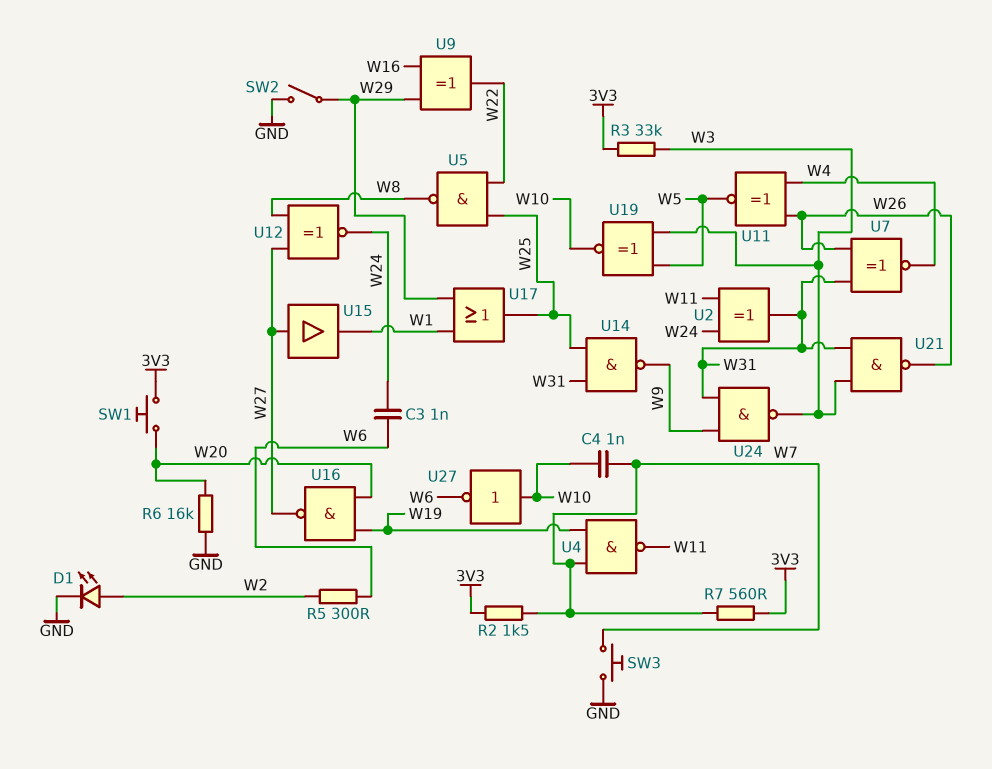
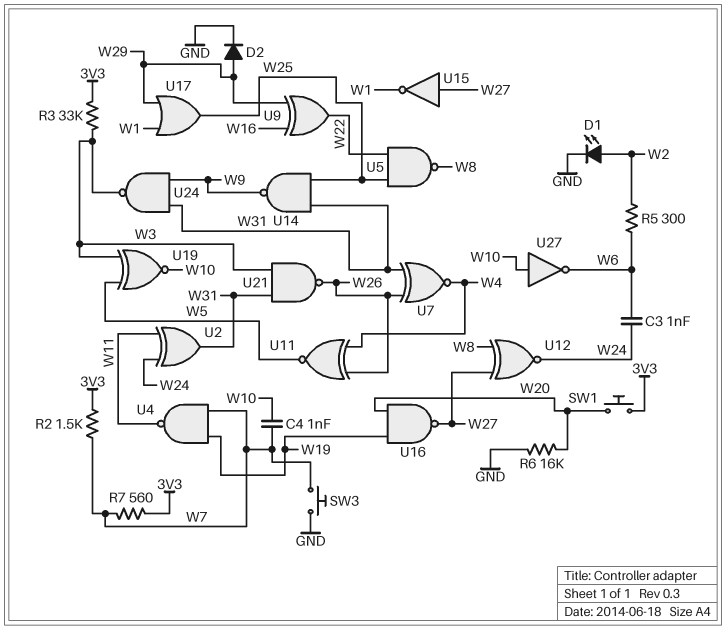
D2: none -> diode (A W29, K GND)
SW2: switch (GND, W29) -> none
U15: buffer (in W27, out W1) -> NOT (in W27, out W1)

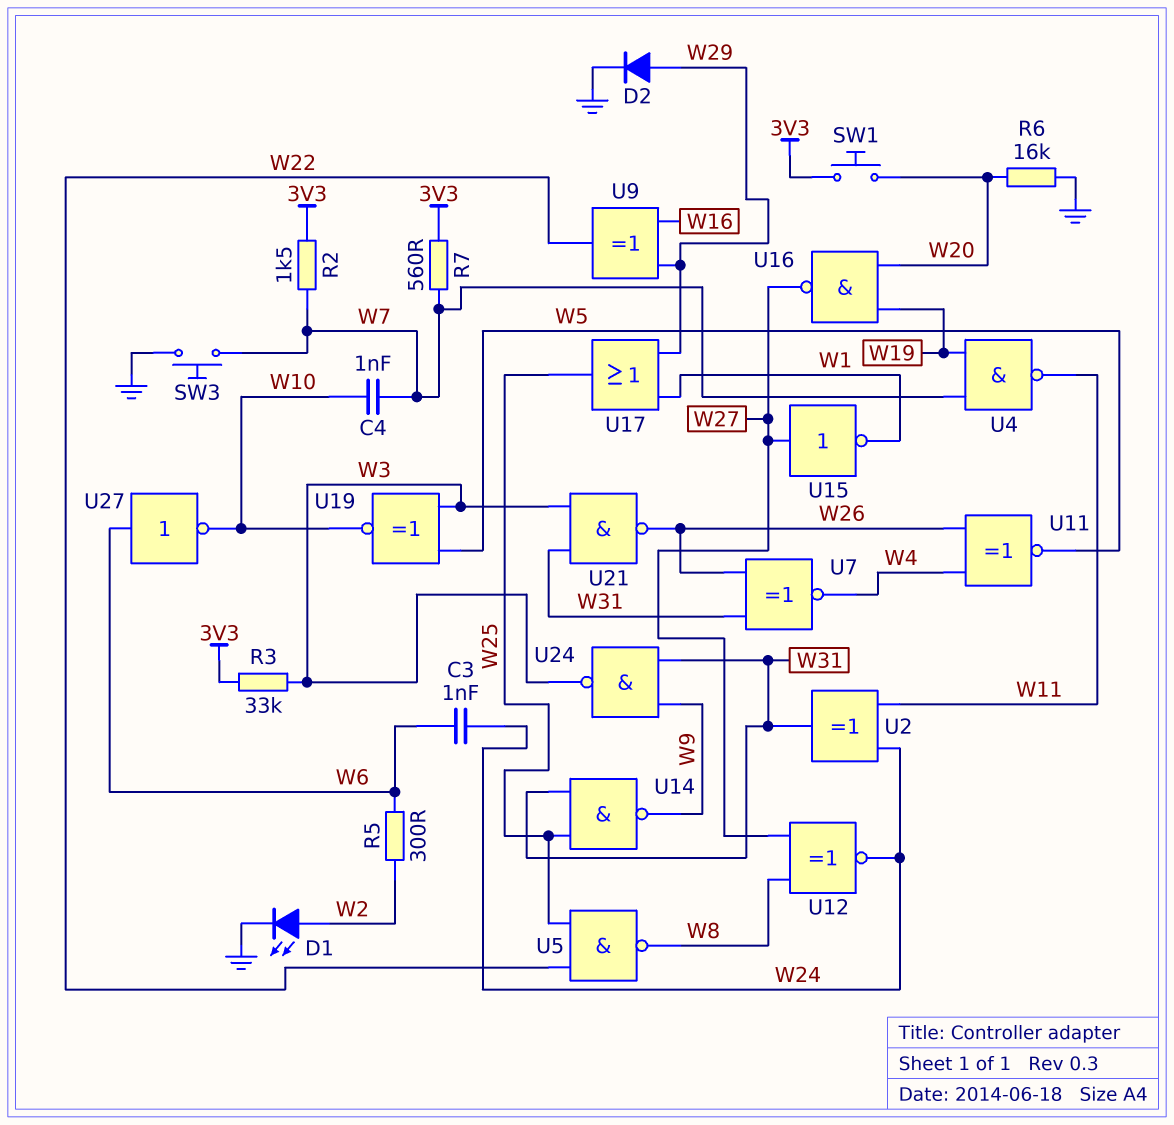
U27: NOT (in W10, out W6) -> NOT (in W6, out W10)

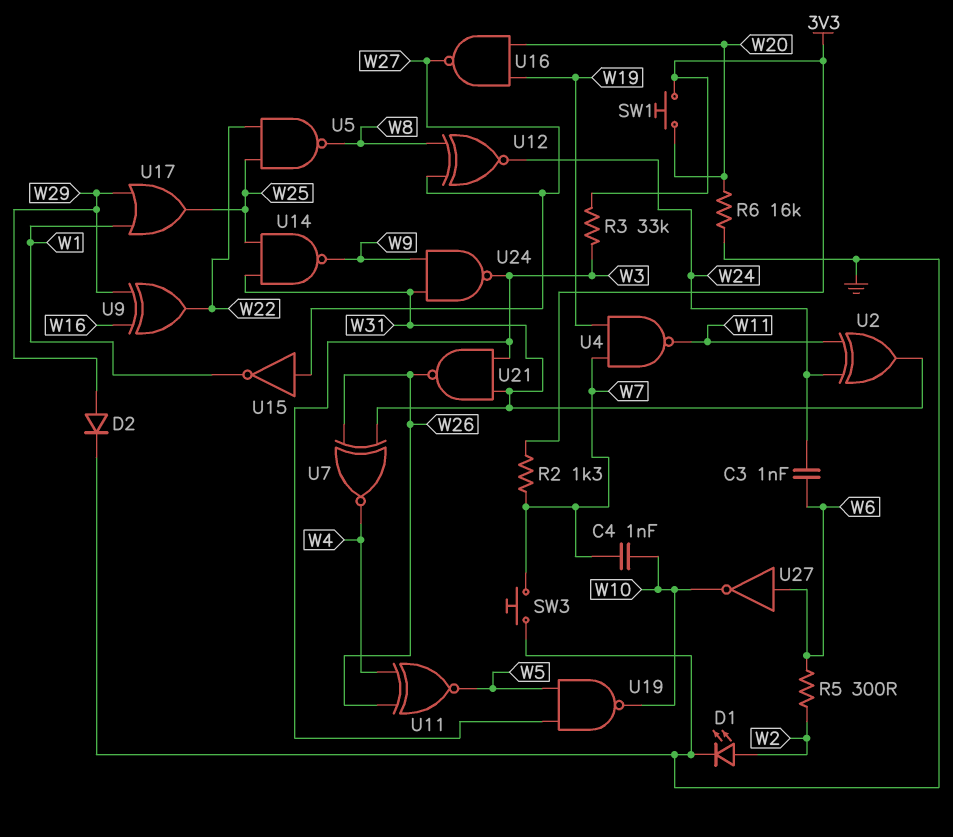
R2: 1.5k (3V3, W7) -> 1.3k (3V3, W7)
R7: 560 (3V3, W7) -> none
U19: XNOR (in W3, in W5, out W10) -> NAND (in W3, in W5, out W10)

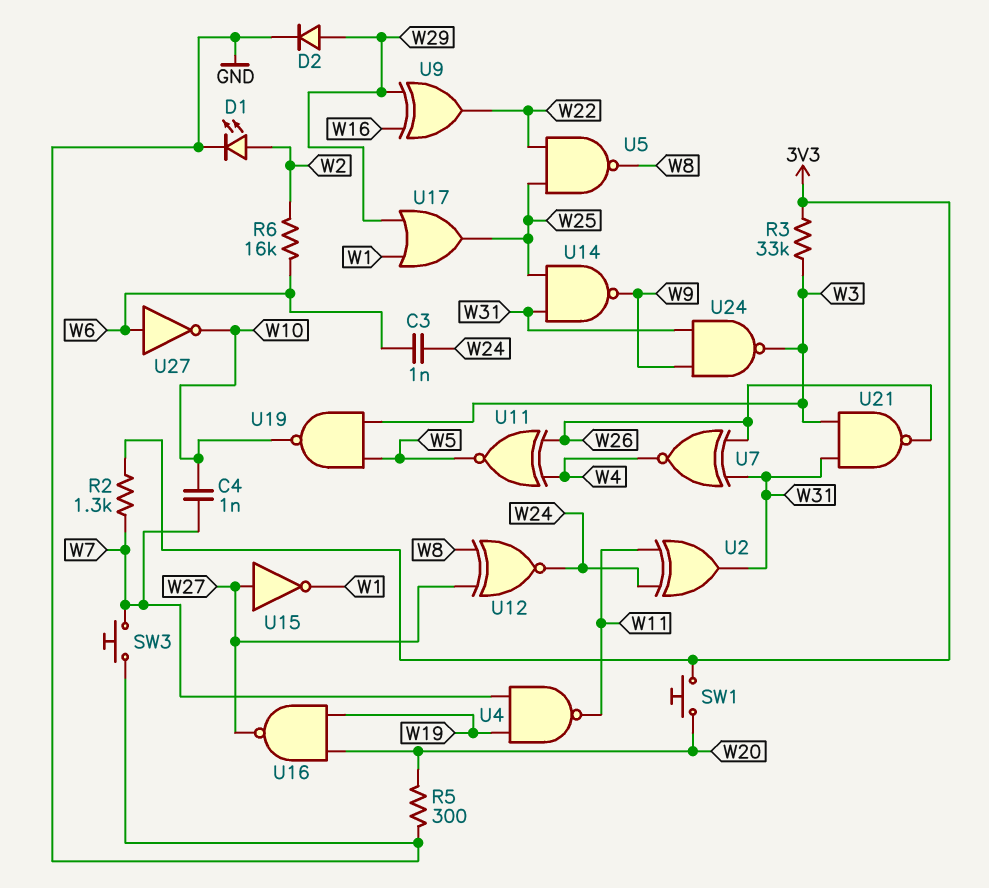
R5: 300 (W2, W6) -> 300 (GND, W20)
R6: 16k (GND, W20) -> 16k (W2, W6)

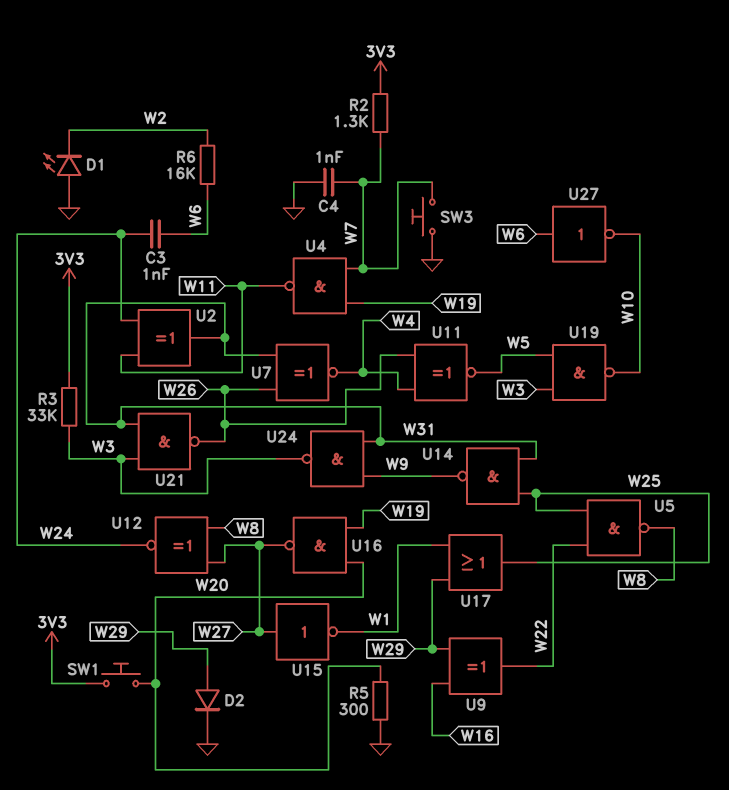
C4: 1nF (W7, W10) -> 1nF (GND, W7)
D1: LED (A W2, K GND) -> LED (A GND, K W2)

